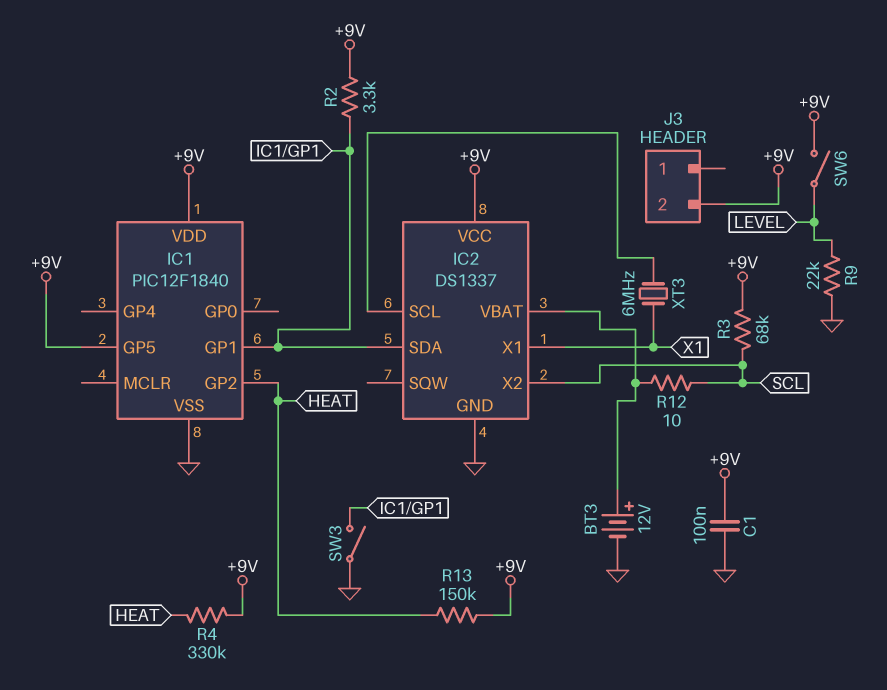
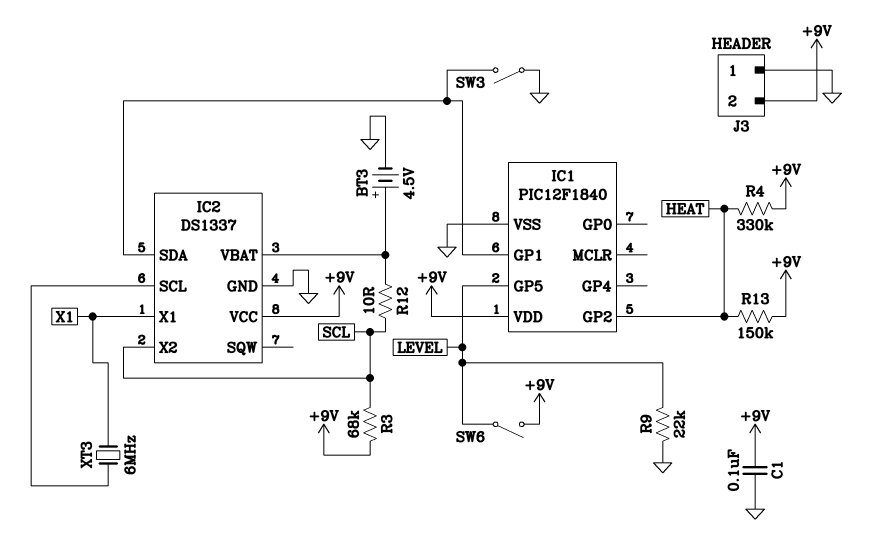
BT3: 12V (plus IC2/VBAT, minus GND) -> 4.5V (plus IC2/VBAT, minus GND)
IC1 pin GP5: +9V -> LEVEL
J3 pin 1: none -> GND
R2: 3.3k (+9V, IC1/GP1) -> none

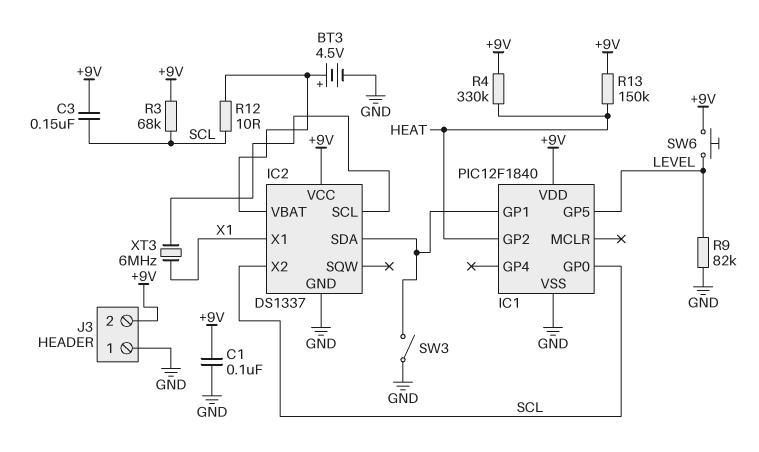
C3: none -> 150nF (+9V, SCL)
IC1 pin GP0: none -> SCL
R9: 22k (GND, LEVEL) -> 82k (GND, LEVEL)
SW6: switch (+9V, LEVEL) -> button (+9V, LEVEL)

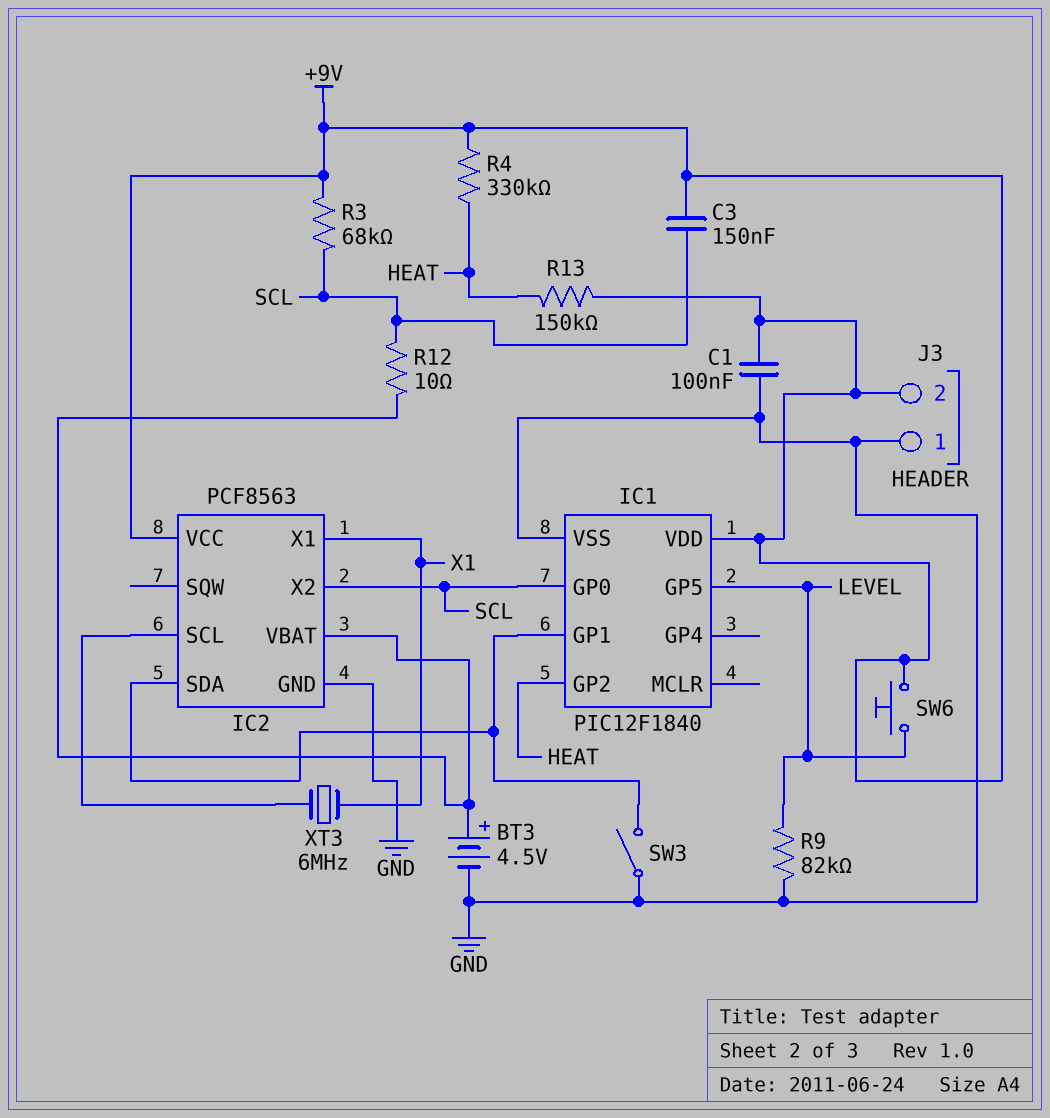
IC2: DS1337 -> PCF8563

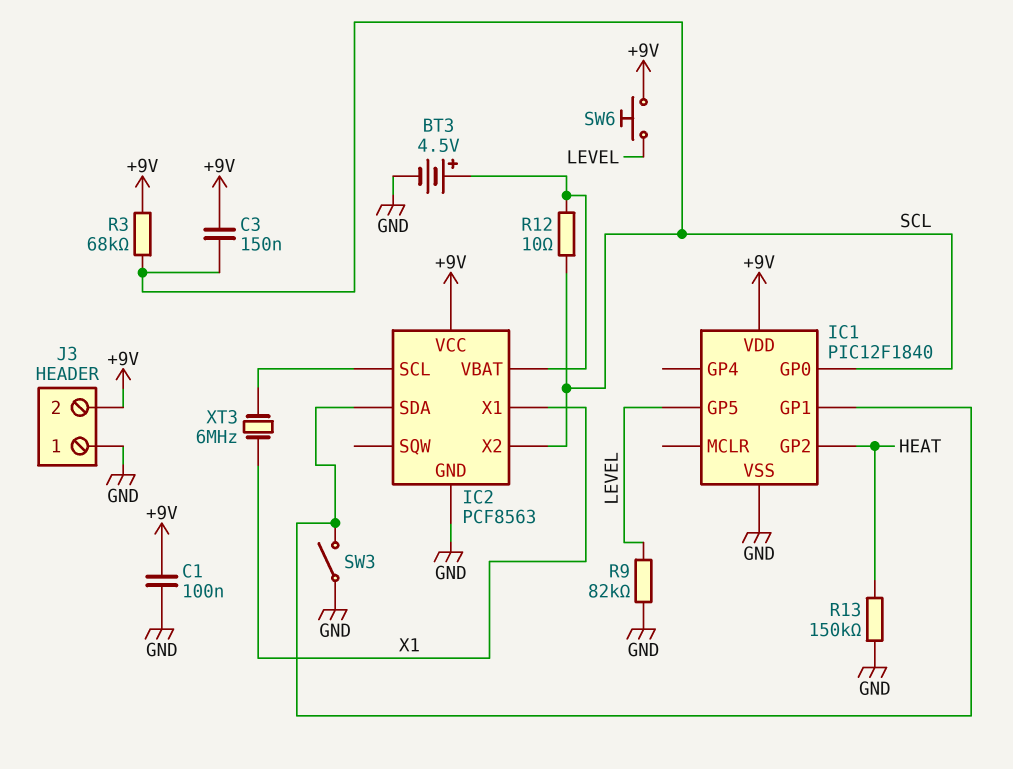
R4: 330k (+9V, HEAT) -> none
R13: 150k (+9V, HEAT) -> 150k (GND, HEAT)

